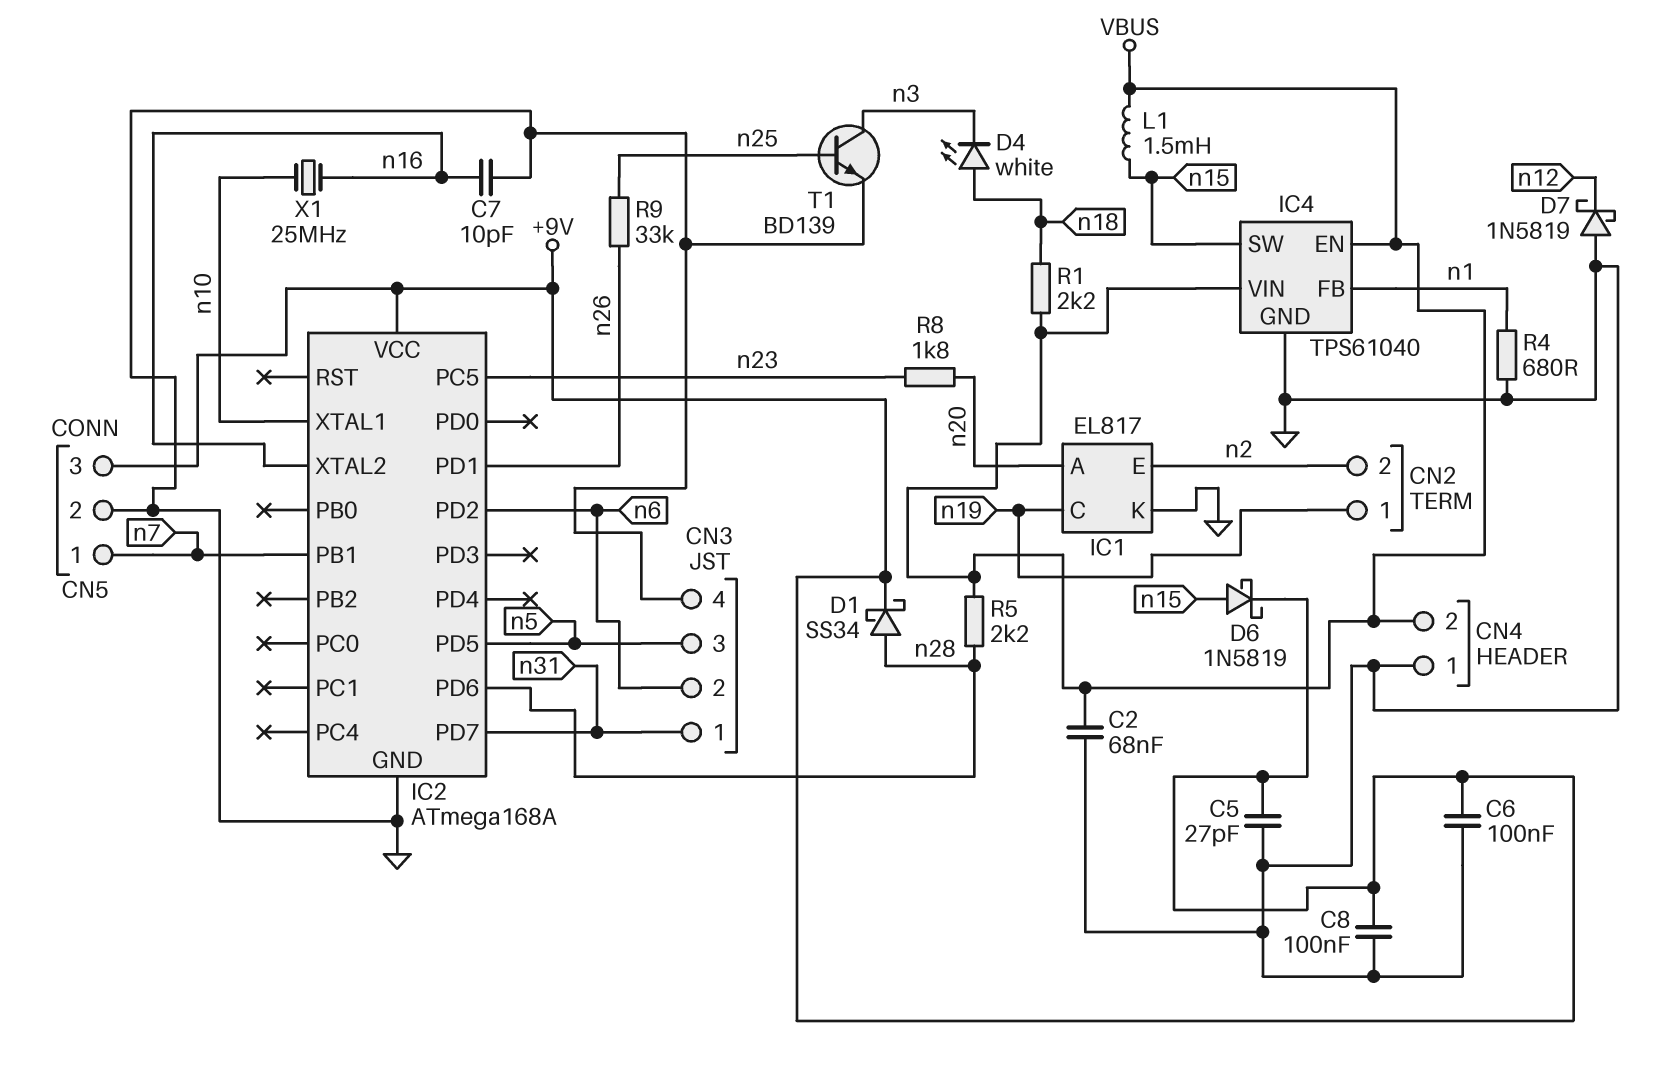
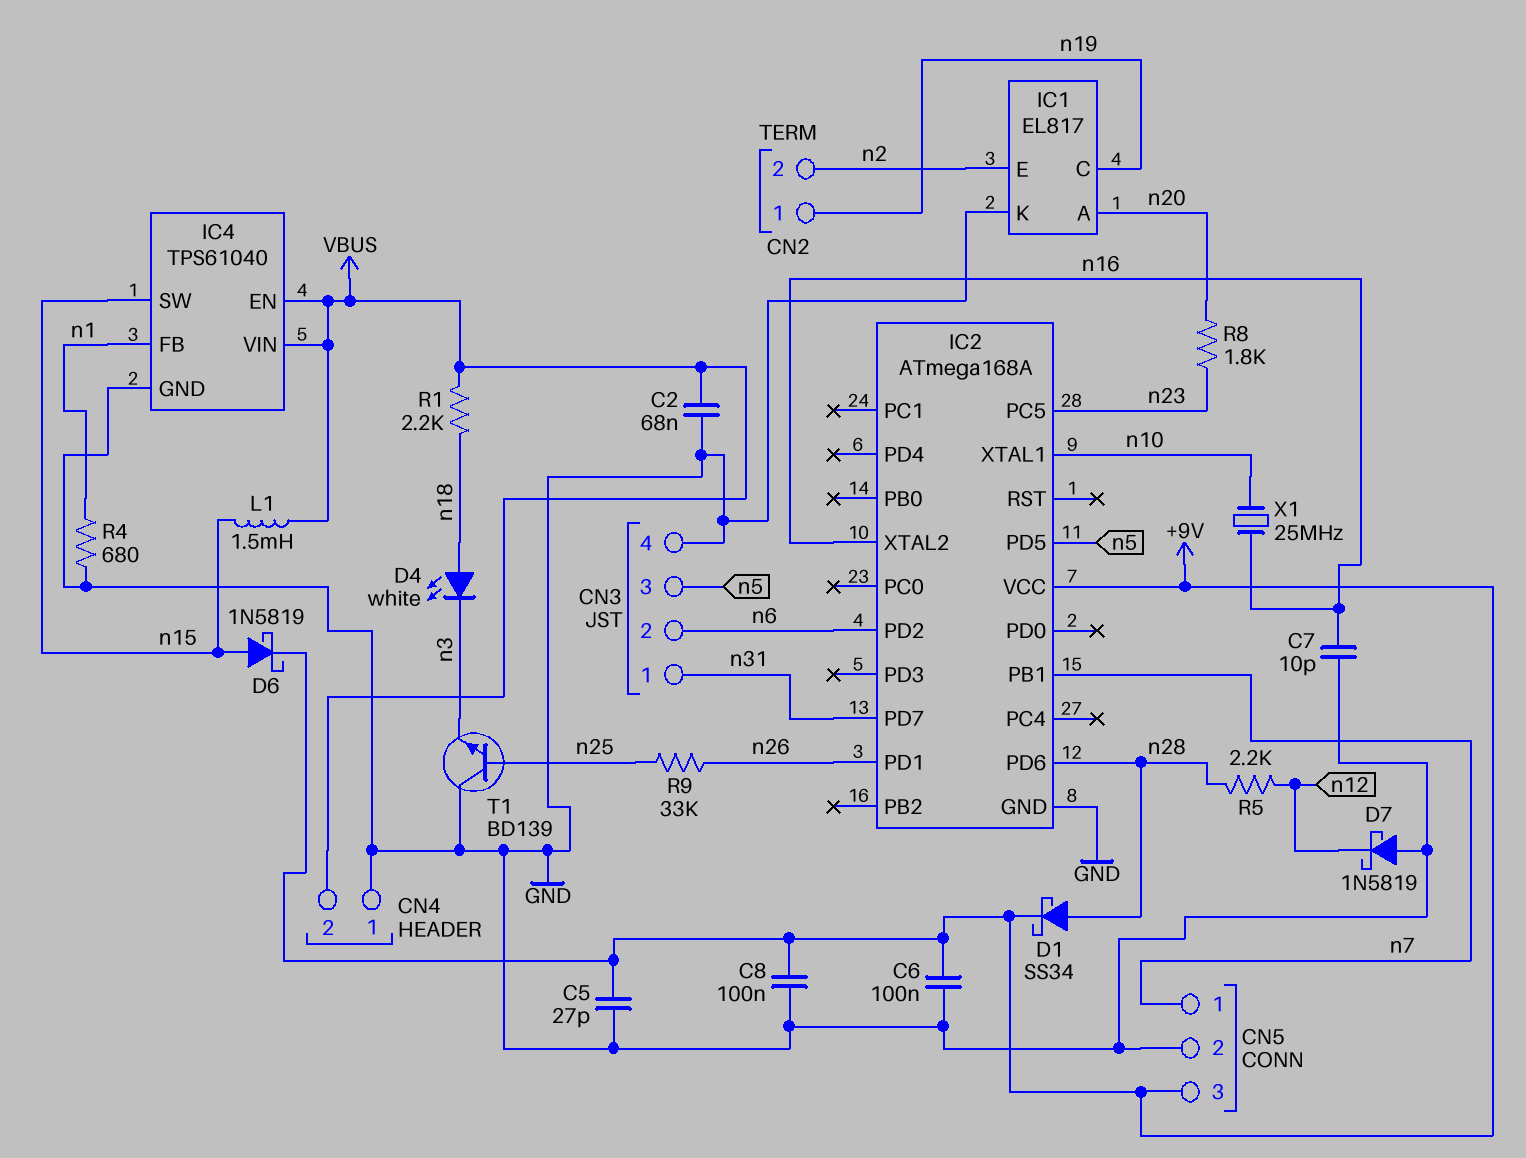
R5: 2.2k (VBUS, n28) -> 2.2k (n12, n28)
T1: NPN BD139 (B n25, C n3, E GND) -> NPN BD139 (B n25, C GND, E n3)

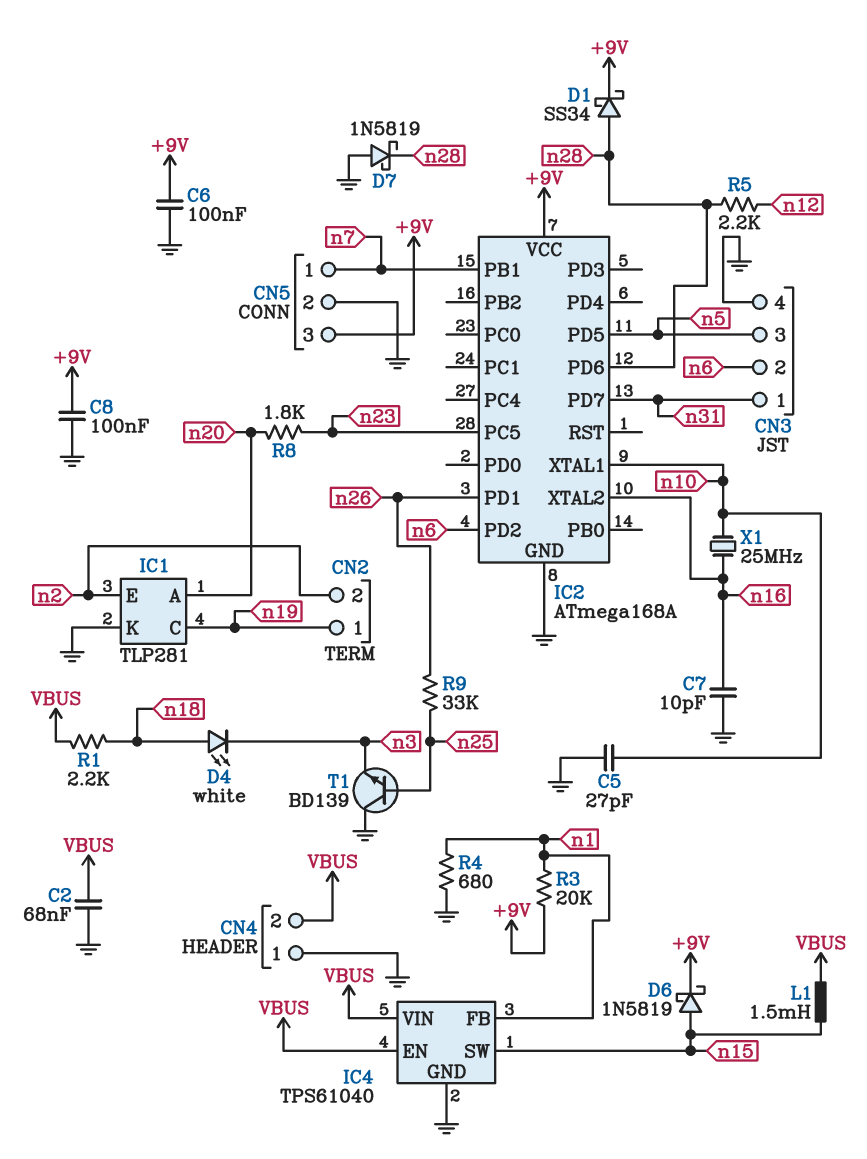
C5: 27pF (+9V, GND) -> 27pF (GND, n10)
D7: schottky 1N5819 (A GND, K n12) -> schottky 1N5819 (A GND, K n28)
IC1: EL817 -> TLP281
R3: none -> 20k (+9V, n1)

